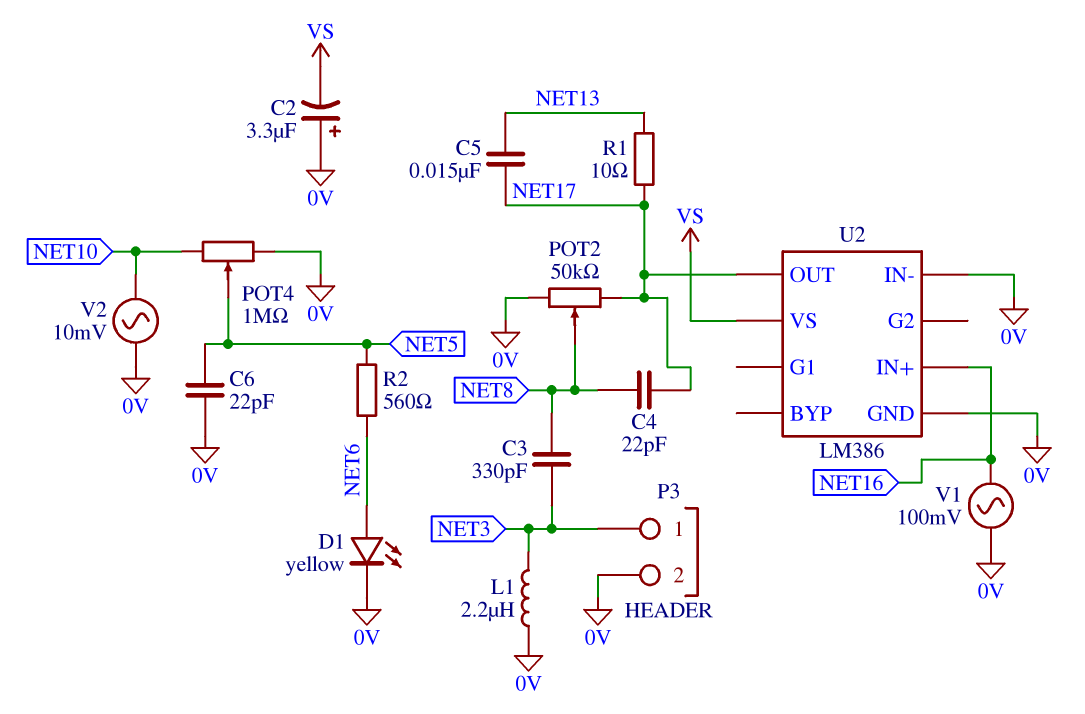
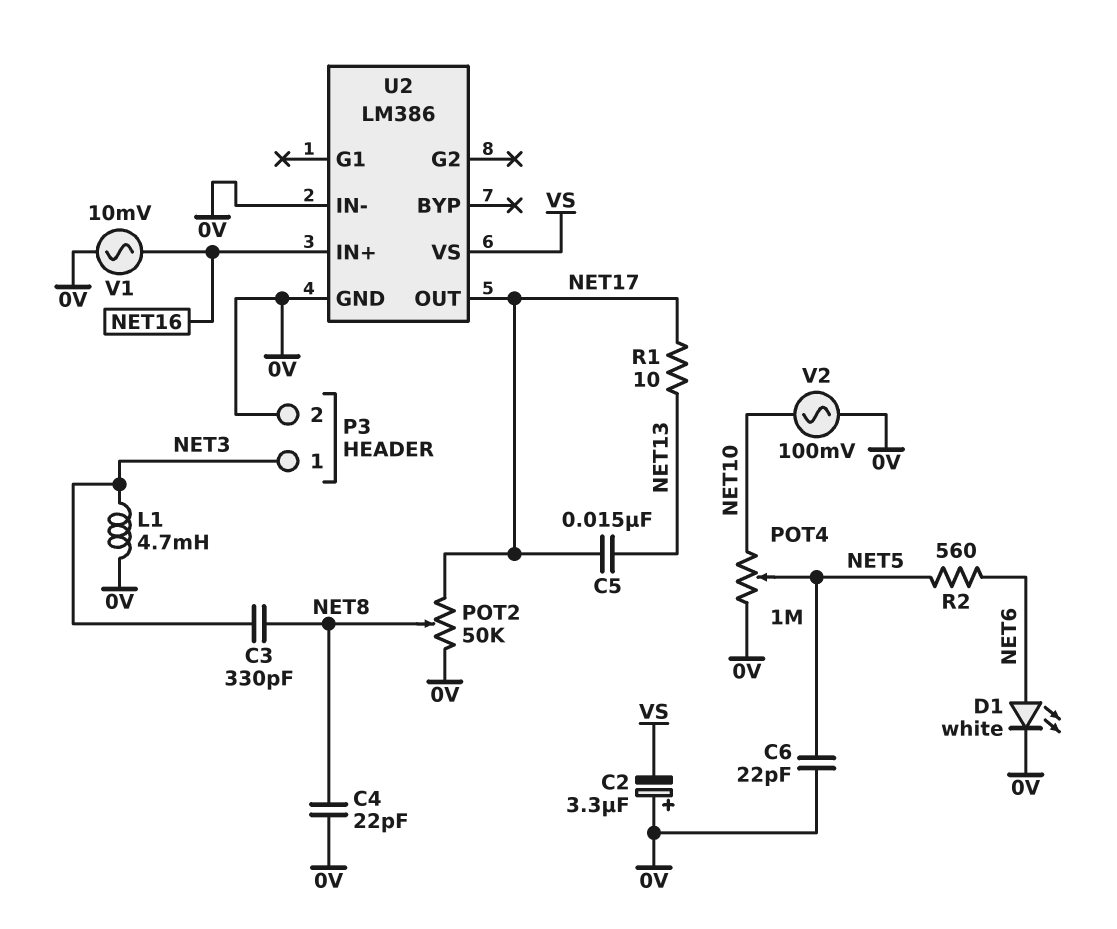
C4: 22pF (NET8, NET17) -> 22pF (0V, NET8)
D1: LED yellow (A NET6, K 0V) -> LED white (A NET6, K 0V)
L1: 2.2uH (0V, NET3) -> 4.7mH (0V, NET3)
V1: AC 100mV (0V, NET16) -> AC 10mV (0V, NET16)
V2: AC 10mV (0V, NET10) -> AC 100mV (0V, NET10)

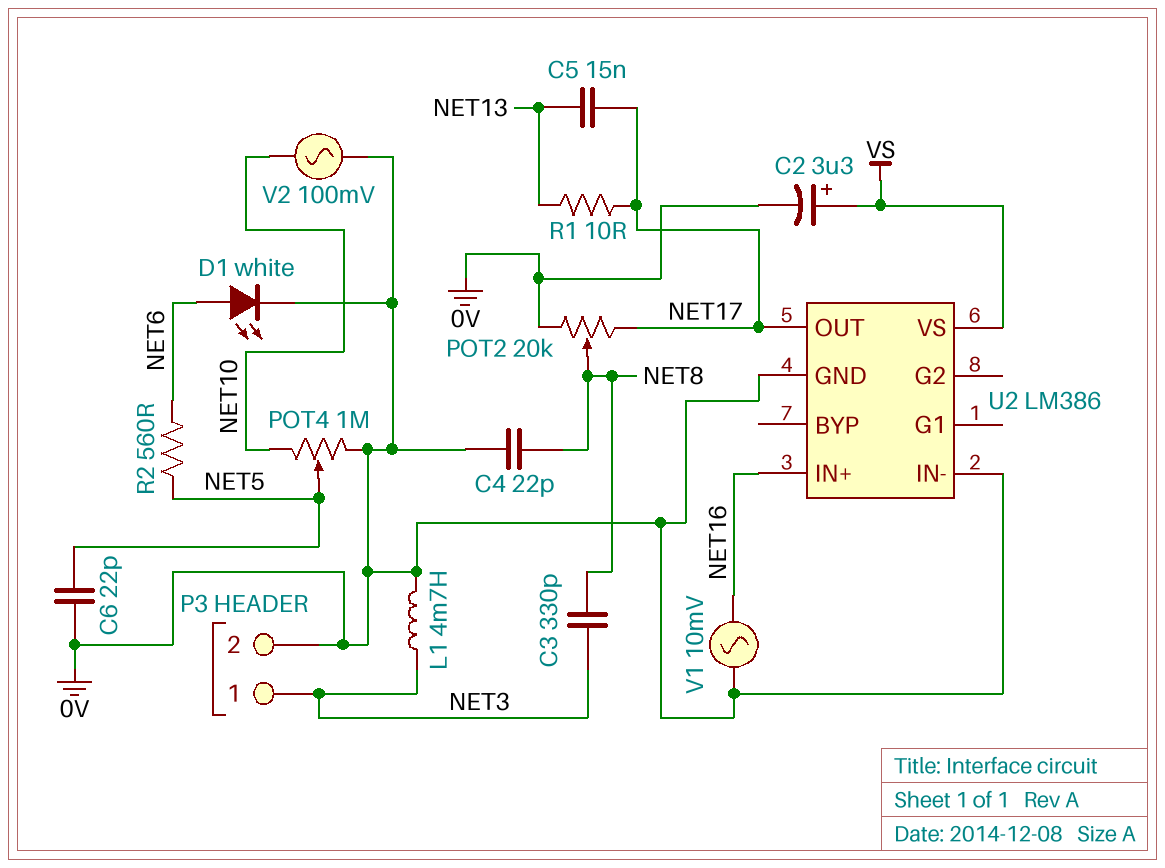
C2: 3.3uF (plus 0V, minus VS) -> 3.3uF (plus VS, minus 0V)
POT2: 50k (0V, NET17, wiper NET8) -> 20k (0V, NET17, wiper NET8)

